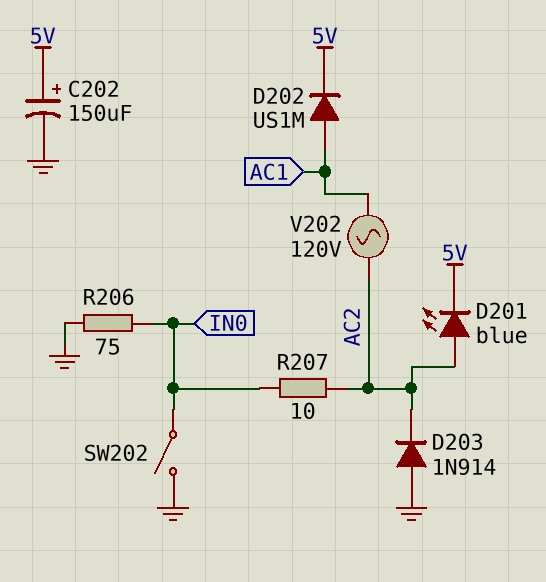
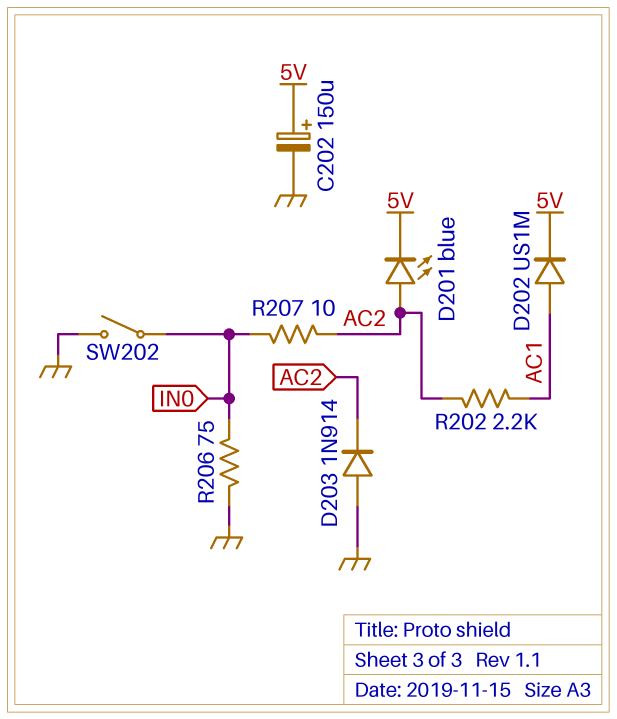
R202: none -> 2.2k (AC1, AC2)
V202: AC 120V (AC1, AC2) -> none

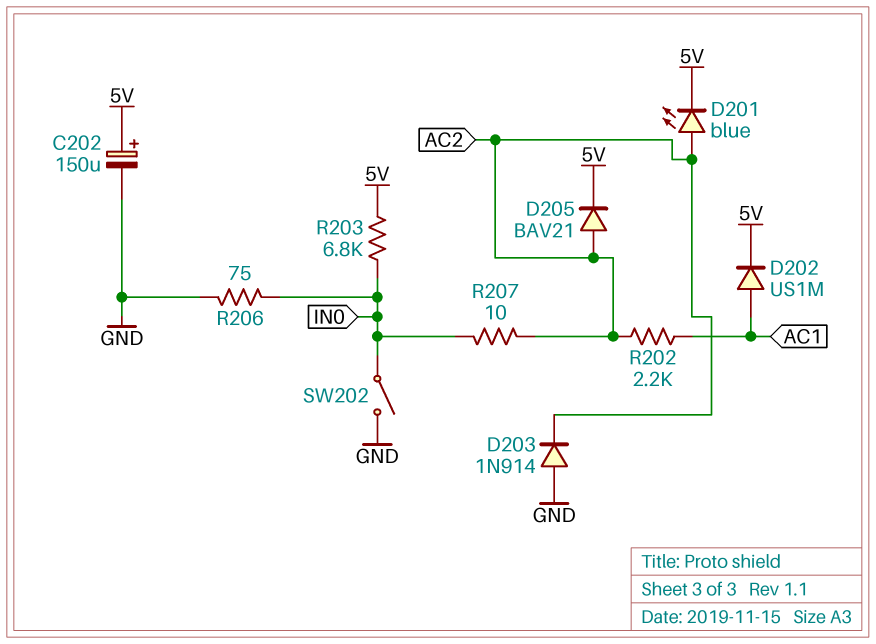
D205: none -> diode BAV21 (A AC2, K 5V)
R203: none -> 6.8k (5V, IN0)

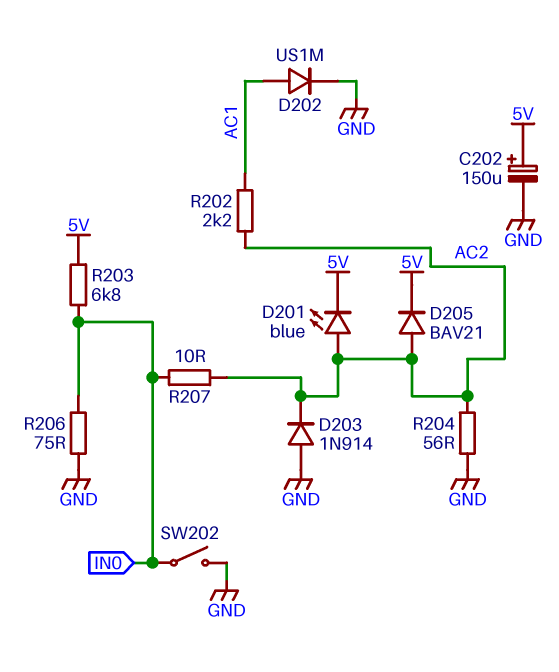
D202: diode US1M (A AC1, K 5V) -> diode US1M (A AC1, K GND)
R204: none -> 56 (AC2, GND)

